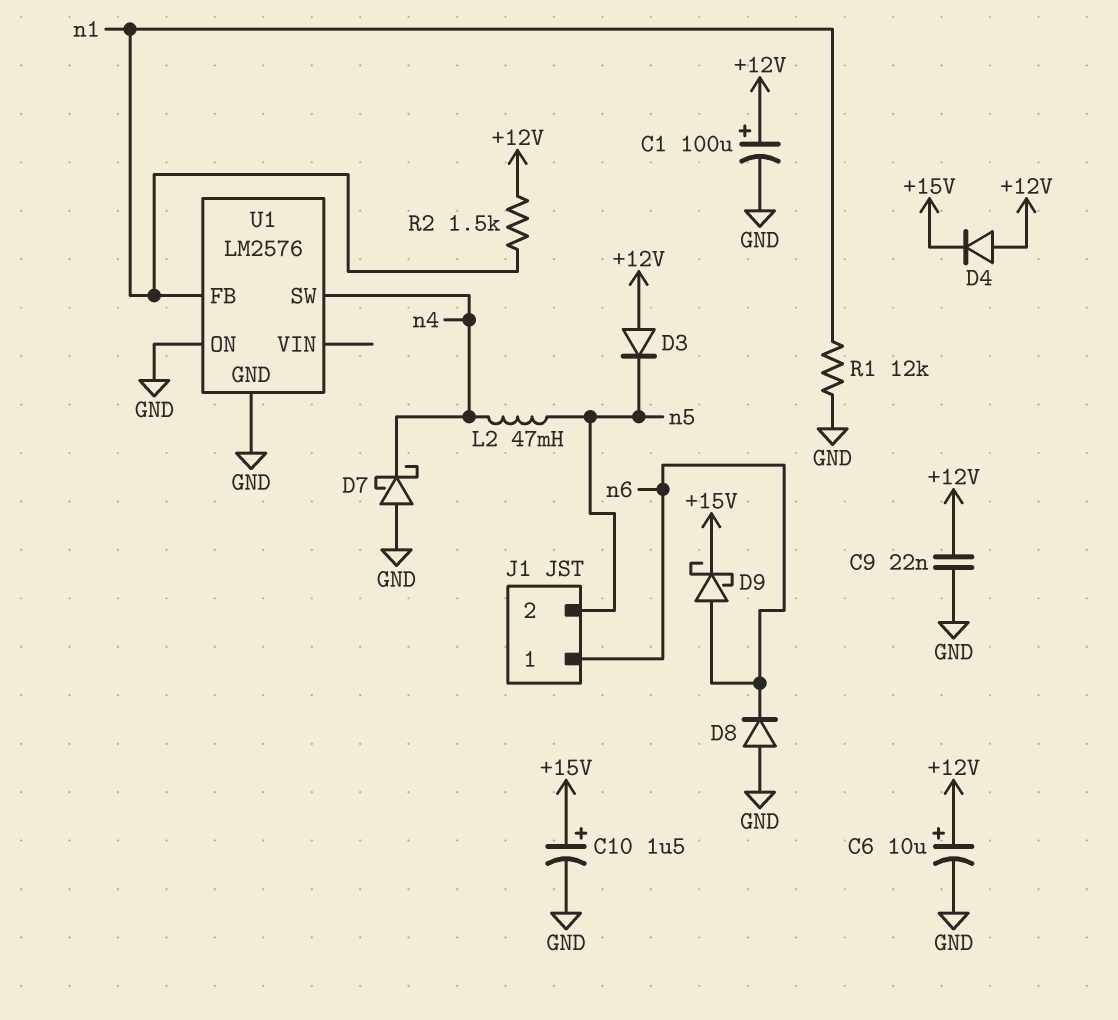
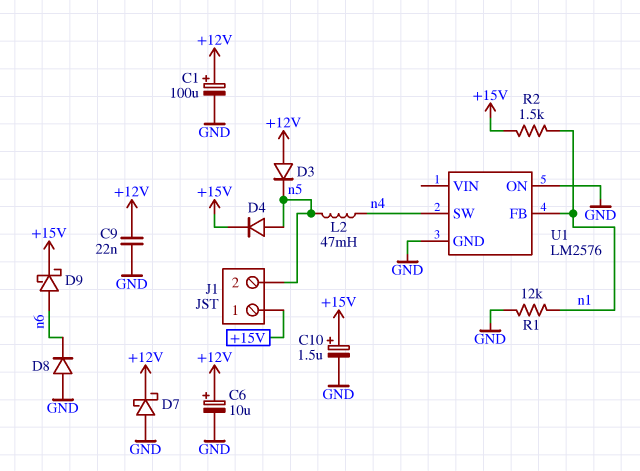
D4: diode (A +12V, K +15V) -> diode (A n5, K +15V)
D7: schottky (A GND, K n4) -> schottky (A GND, K +12V)
J1 pin 1: n6 -> +15V
R2: 1.5k (+12V, n1) -> 1.5k (+15V, n1)

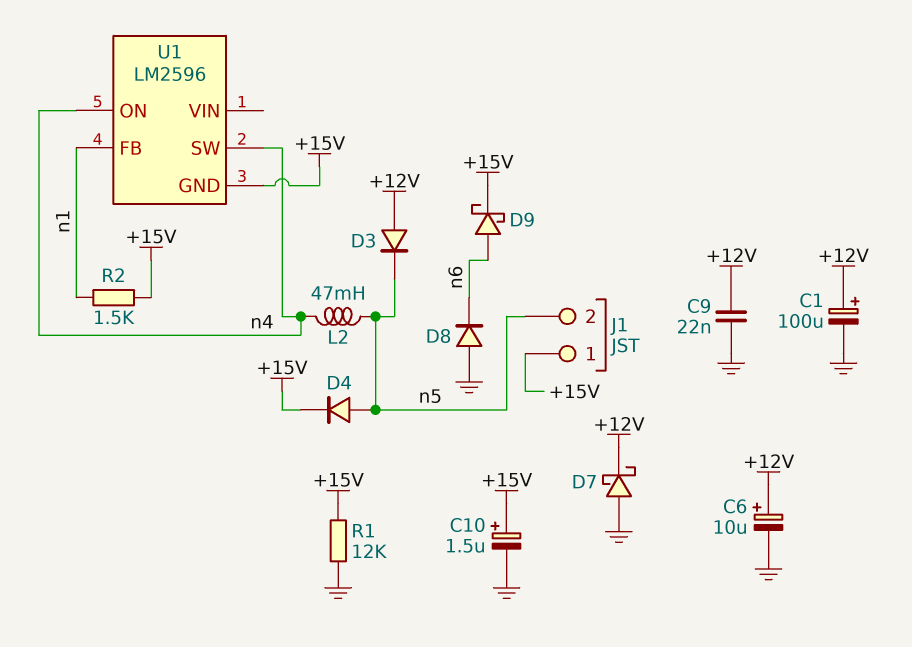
R1: 12k (GND, n1) -> 12k (+15V, GND)
U1: LM2576 -> LM2596
U1 pin GND: GND -> +15V
U1 pin ON: GND -> n4

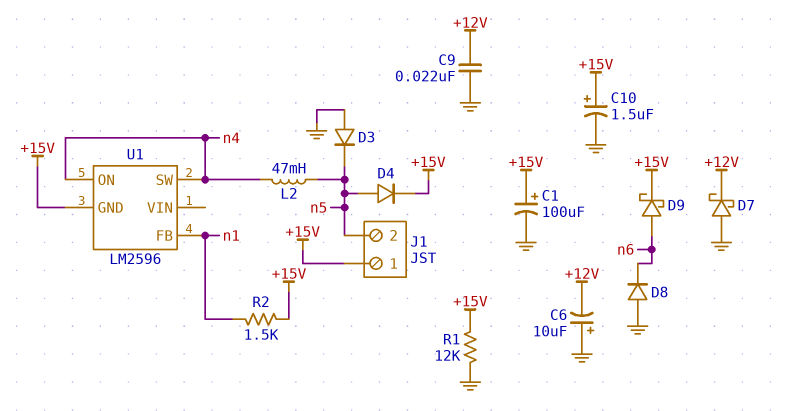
C1: 100uF (plus +12V, minus GND) -> 100uF (plus +15V, minus GND)
C6: 10uF (plus +12V, minus GND) -> 10uF (plus GND, minus +12V)
D3: diode (A +12V, K n5) -> diode (A GND, K n5)

